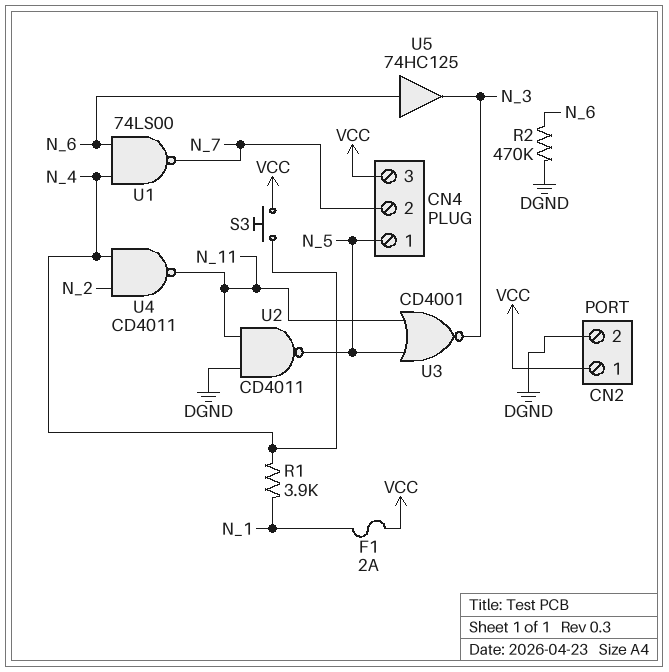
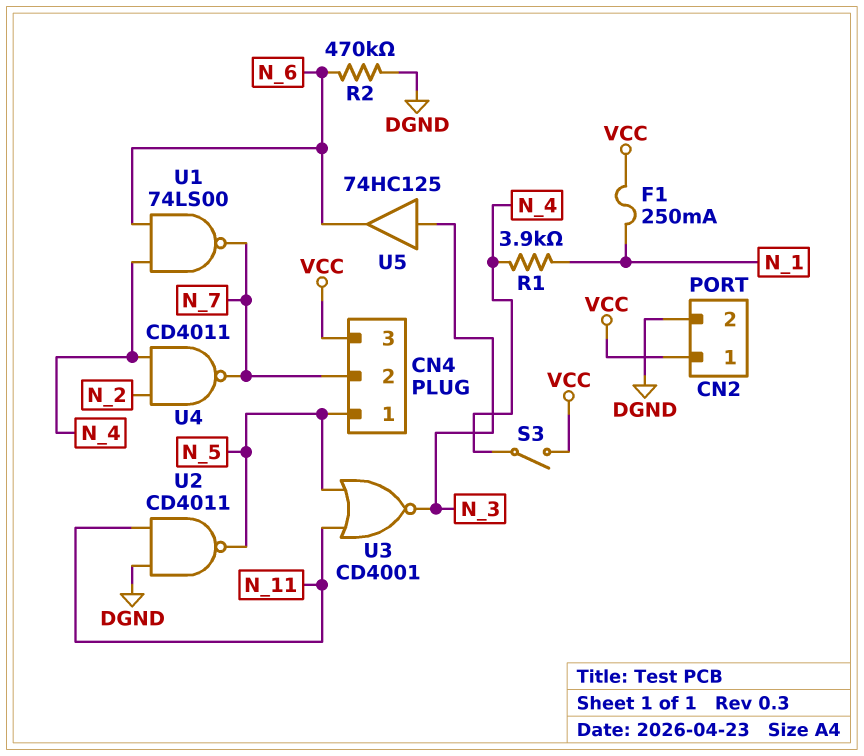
F1: 2A (N_1, VCC) -> 250mA (N_1, VCC)
S3: button (N_4, VCC) -> switch (N_4, VCC)
U4: NAND CD4011 (in N_2, in N_4, out N_11) -> NAND CD4011 (in N_2, in N_4, out N_7)
U5: buffer 74HC125 (in N_6, out N_3) -> buffer 74HC125 (in N_3, out N_6)

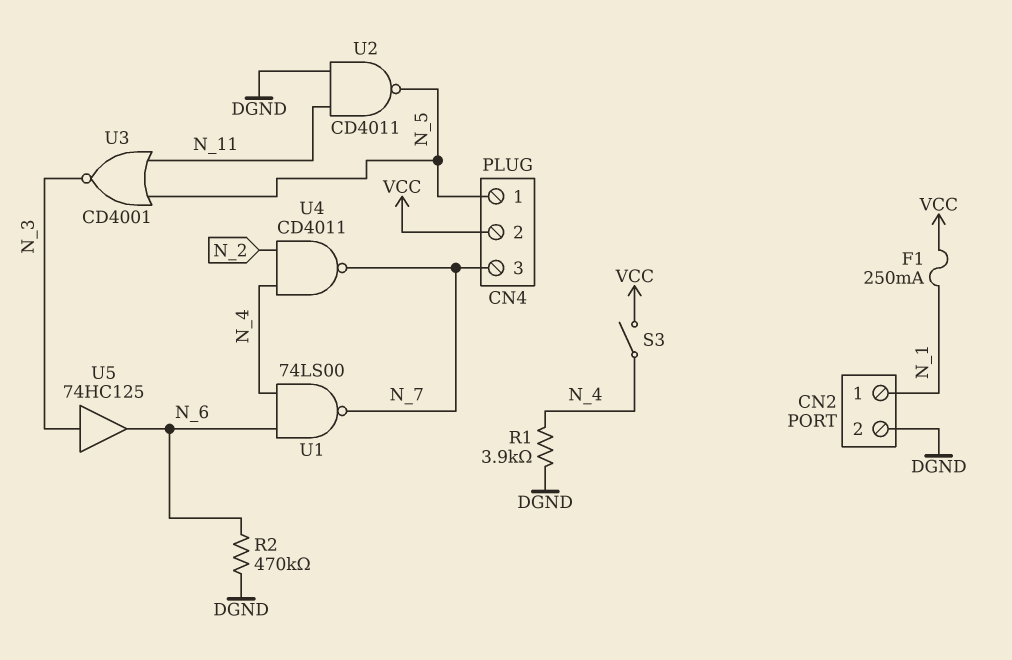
CN2 pin 1: VCC -> N_1
CN4 pin 2: N_7 -> VCC
CN4 pin 3: VCC -> N_7
R1: 3.9k (N_1, N_4) -> 3.9k (DGND, N_4)

